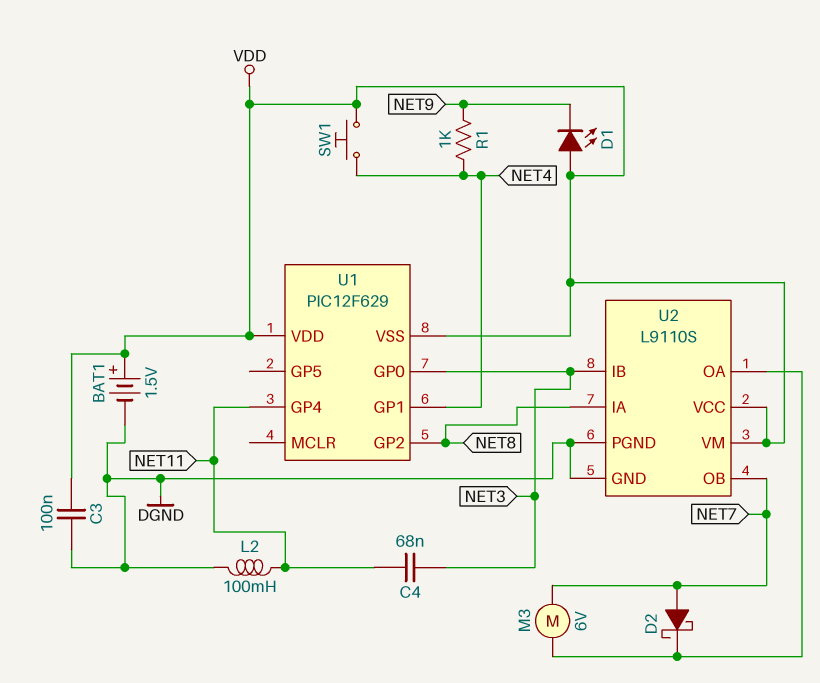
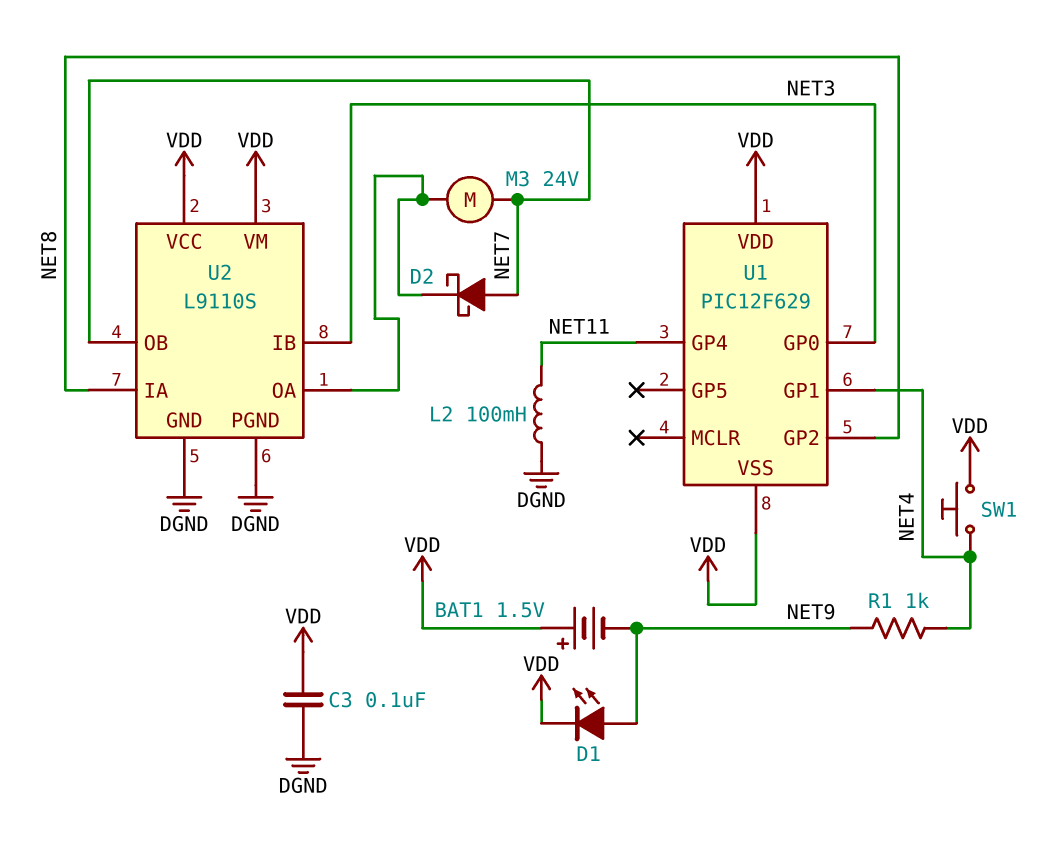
BAT1: 1.5V (plus VDD, minus DGND) -> 1.5V (plus VDD, minus NET9)
C4: 68nF (NET3, NET11) -> none
D1: LED (A VDD, K NET9) -> LED (A NET9, K VDD)
M3: motor 6V (NET7, U2/OA) -> motor 24V (NET7, U2/OA)

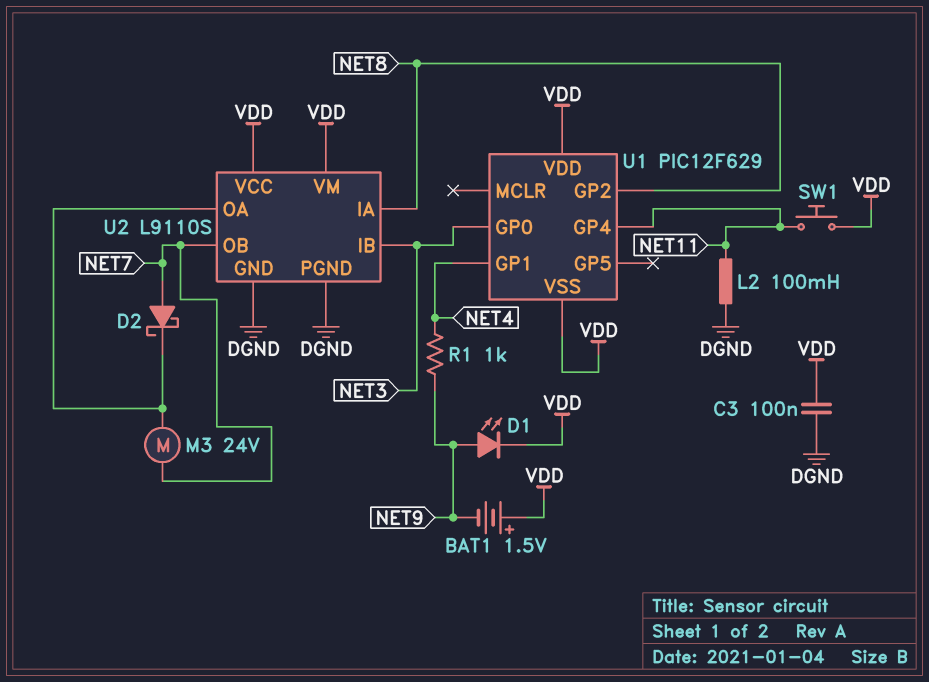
SW1: button (NET4, VDD) -> button (NET11, VDD)

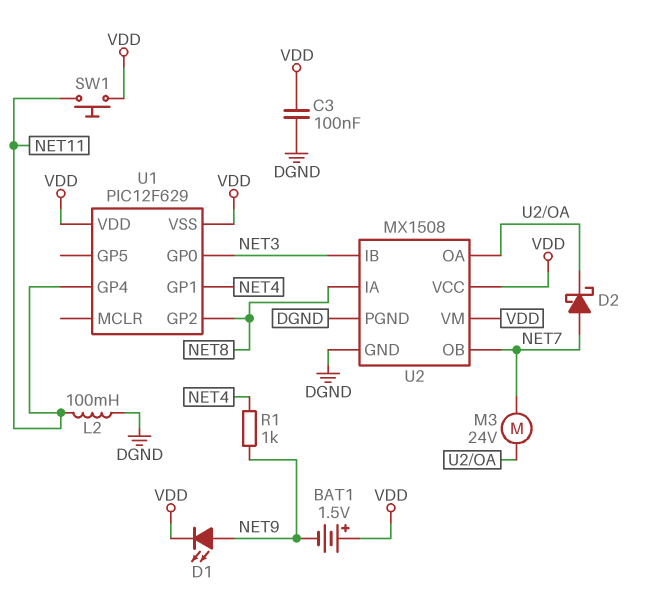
U2: L9110S -> MX1508

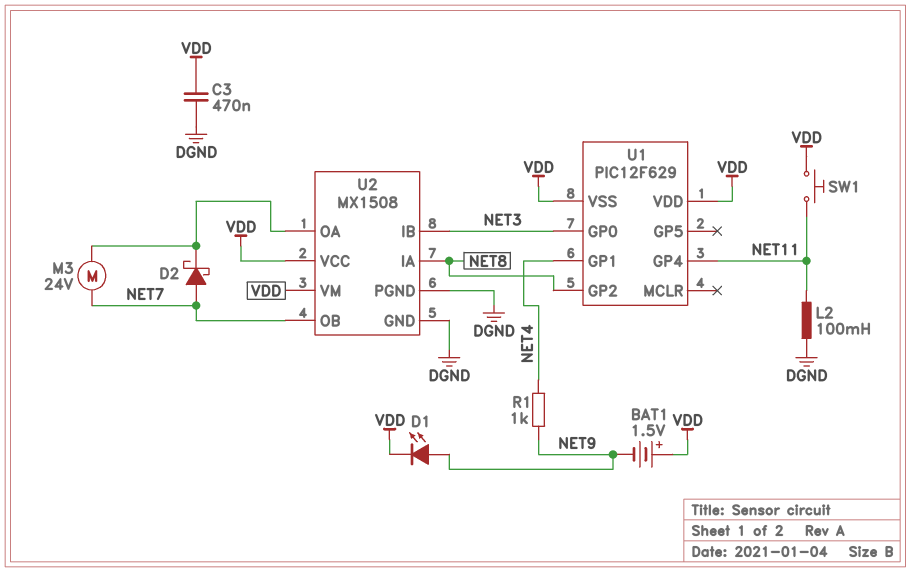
C3: 100nF (DGND, VDD) -> 470nF (DGND, VDD)

